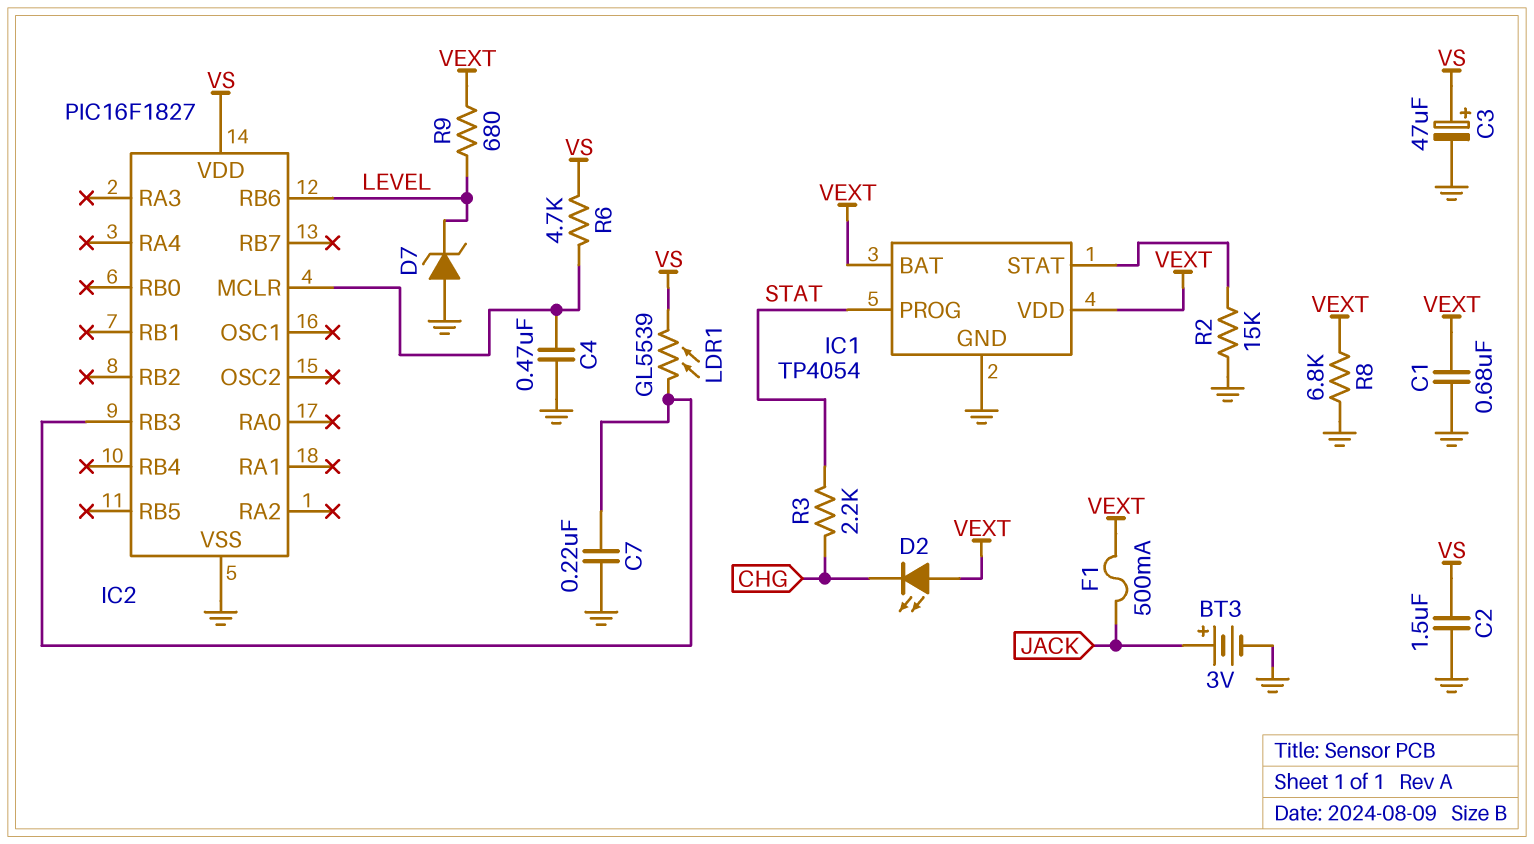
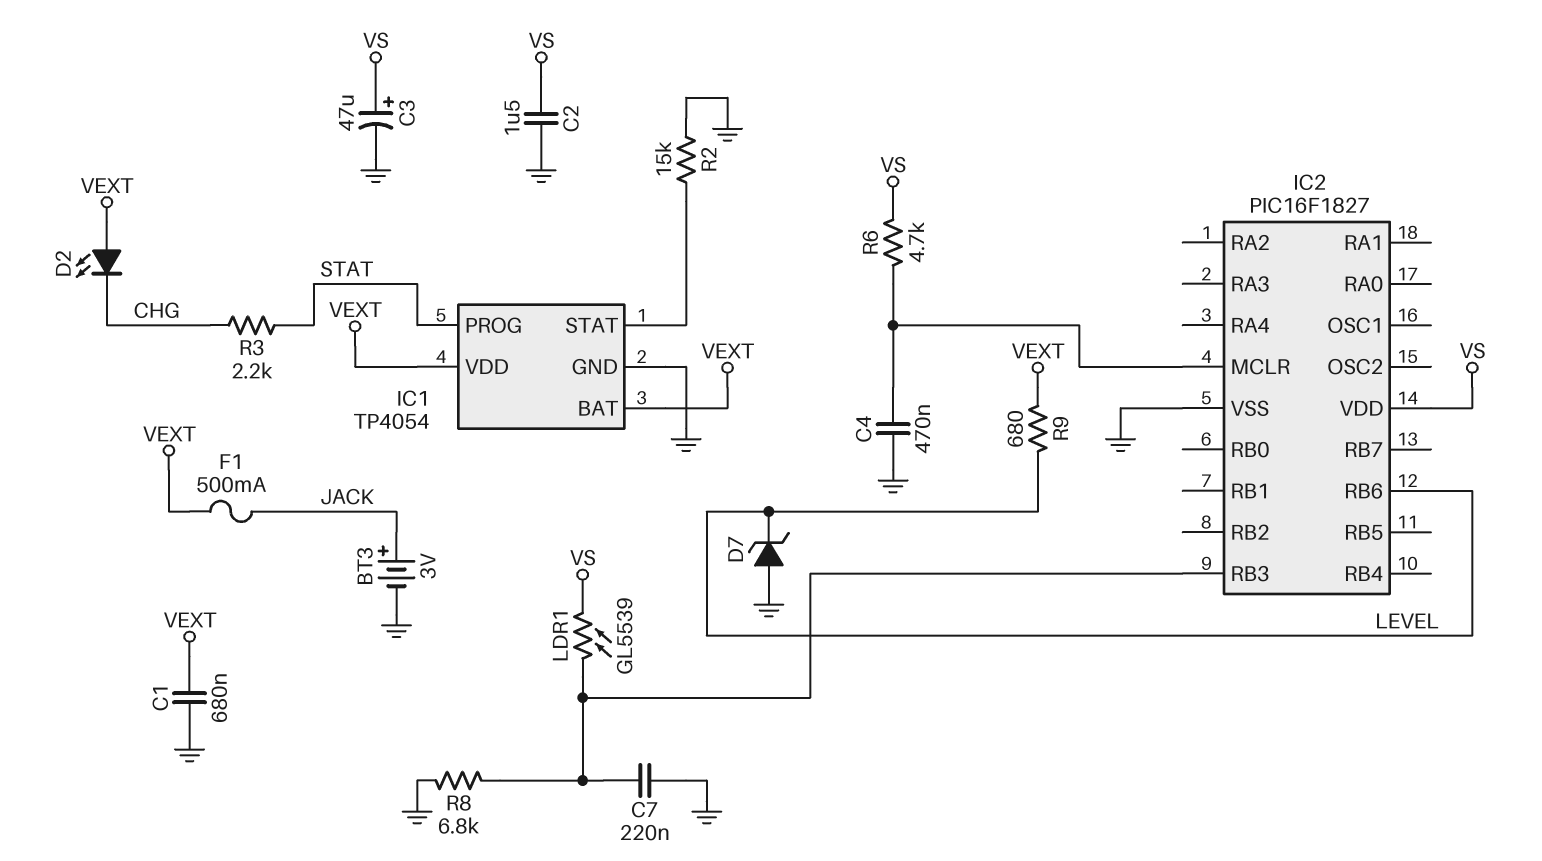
R8: 6.8k (GND, VEXT) -> 6.8k (GND, IC2/RB3)

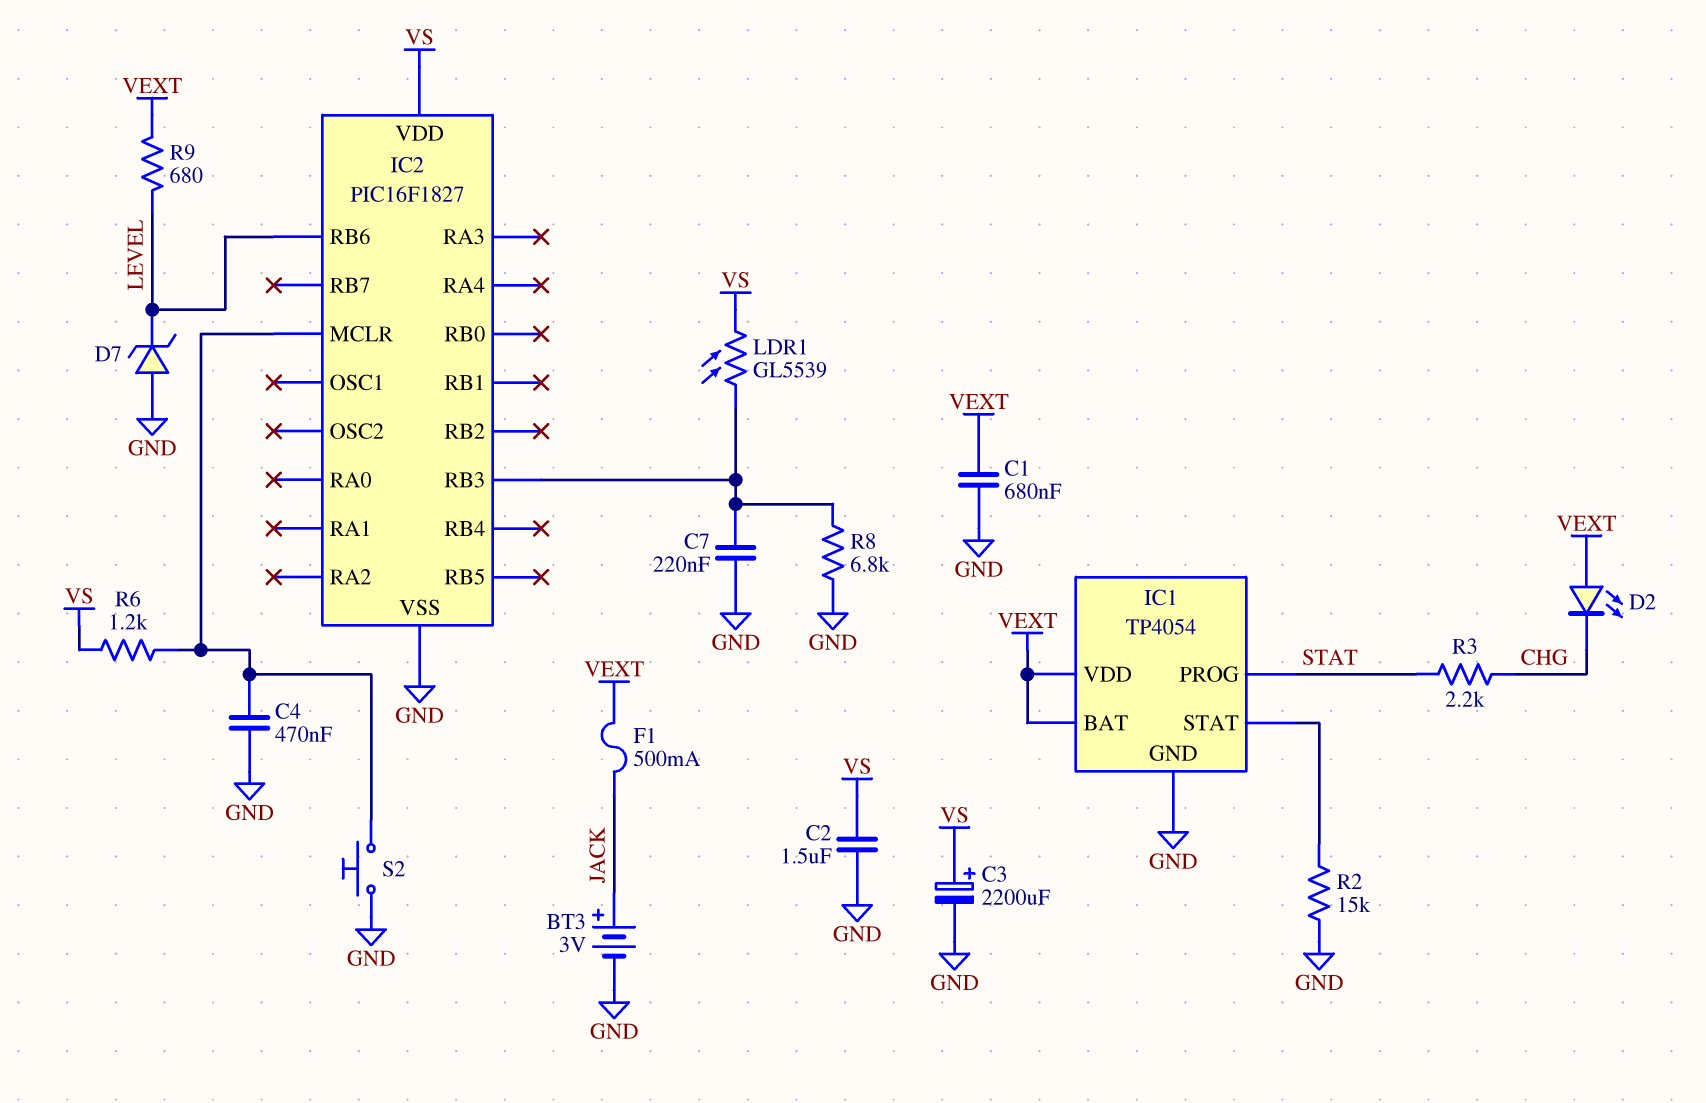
C3: 47uF (plus VS, minus GND) -> 2200uF (plus VS, minus GND)
R6: 4.7k (IC2/MCLR, VS) -> 1.2k (IC2/MCLR, VS)
S2: none -> button (GND, IC2/MCLR)

